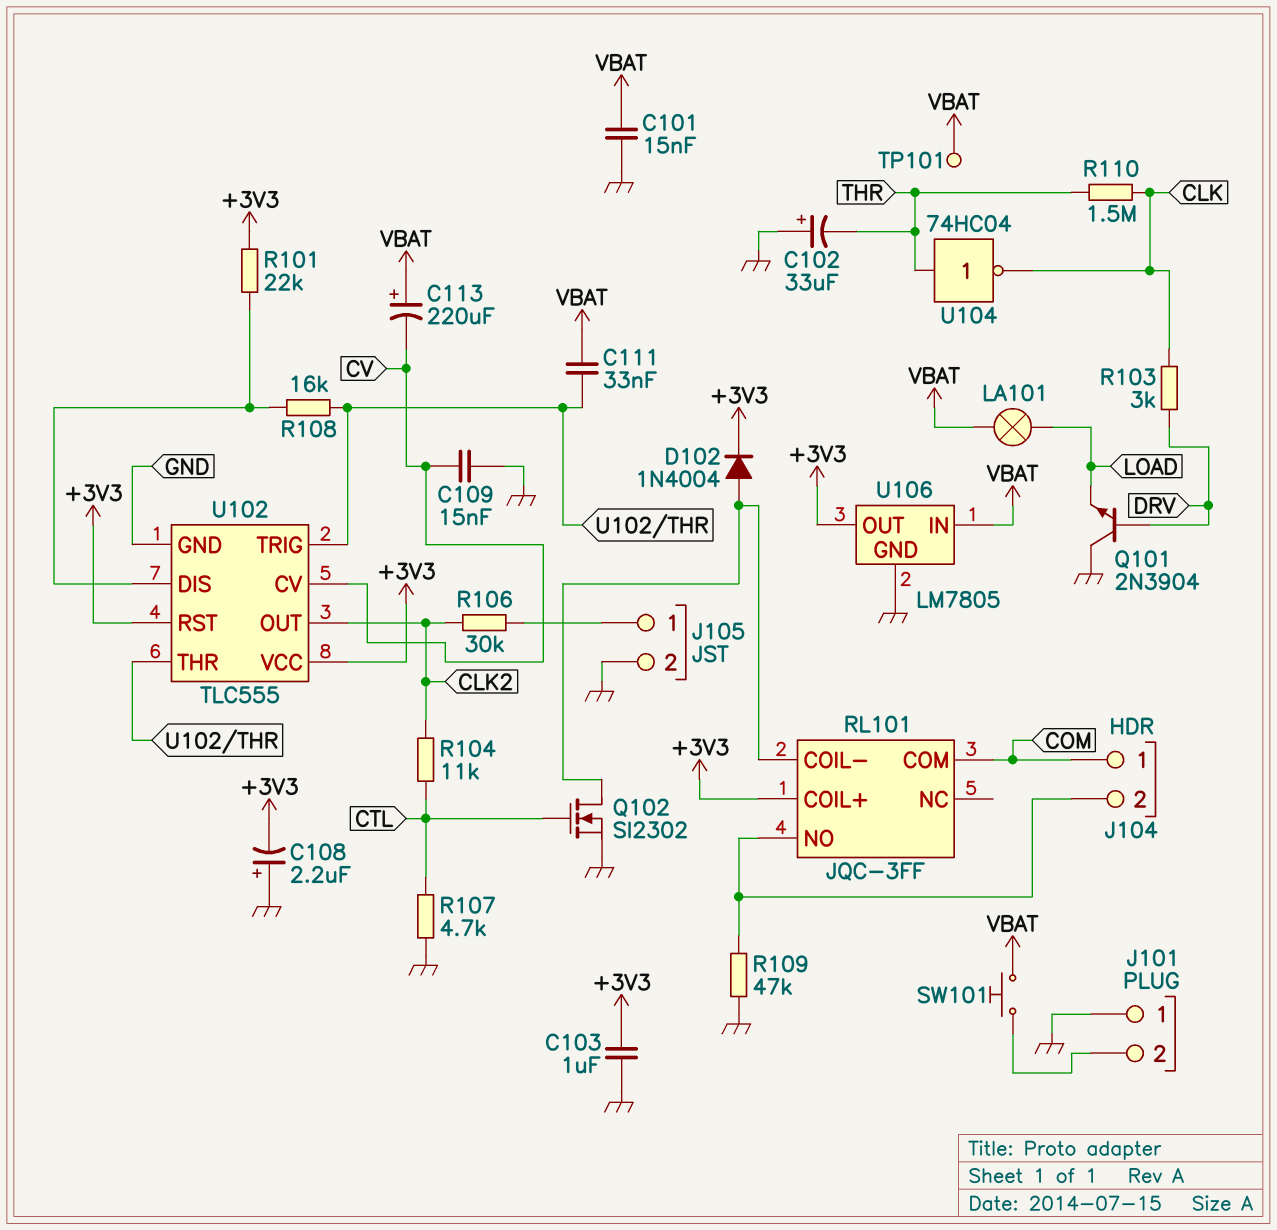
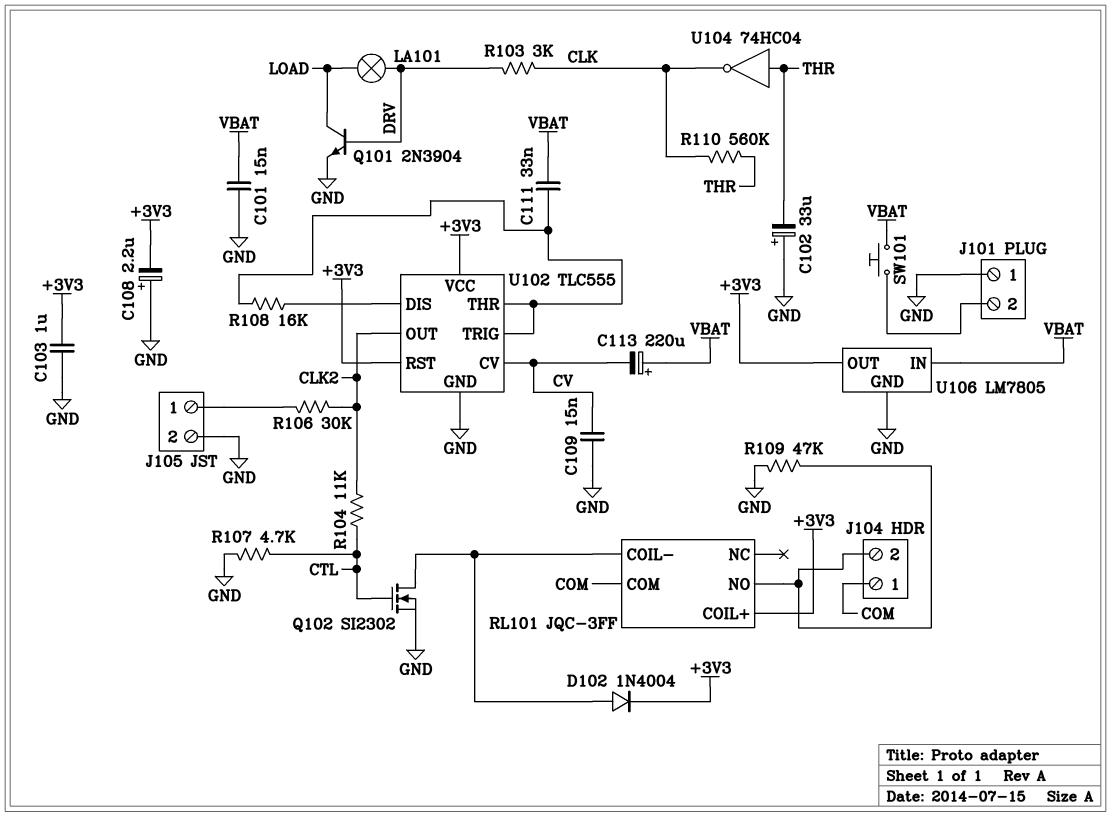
LA101: lamp (LOAD, VBAT) -> lamp (DRV, LOAD)
Q101: NPN 2N3904 (B DRV, C GND, E LOAD) -> NPN 2N3904 (B DRV, C LOAD, E GND)
R101: 22k (+3V3, U102/DIS) -> none
R110: 1.5M (CLK, THR) -> 560k (CLK, THR)
TP101: test point (VBAT) -> none

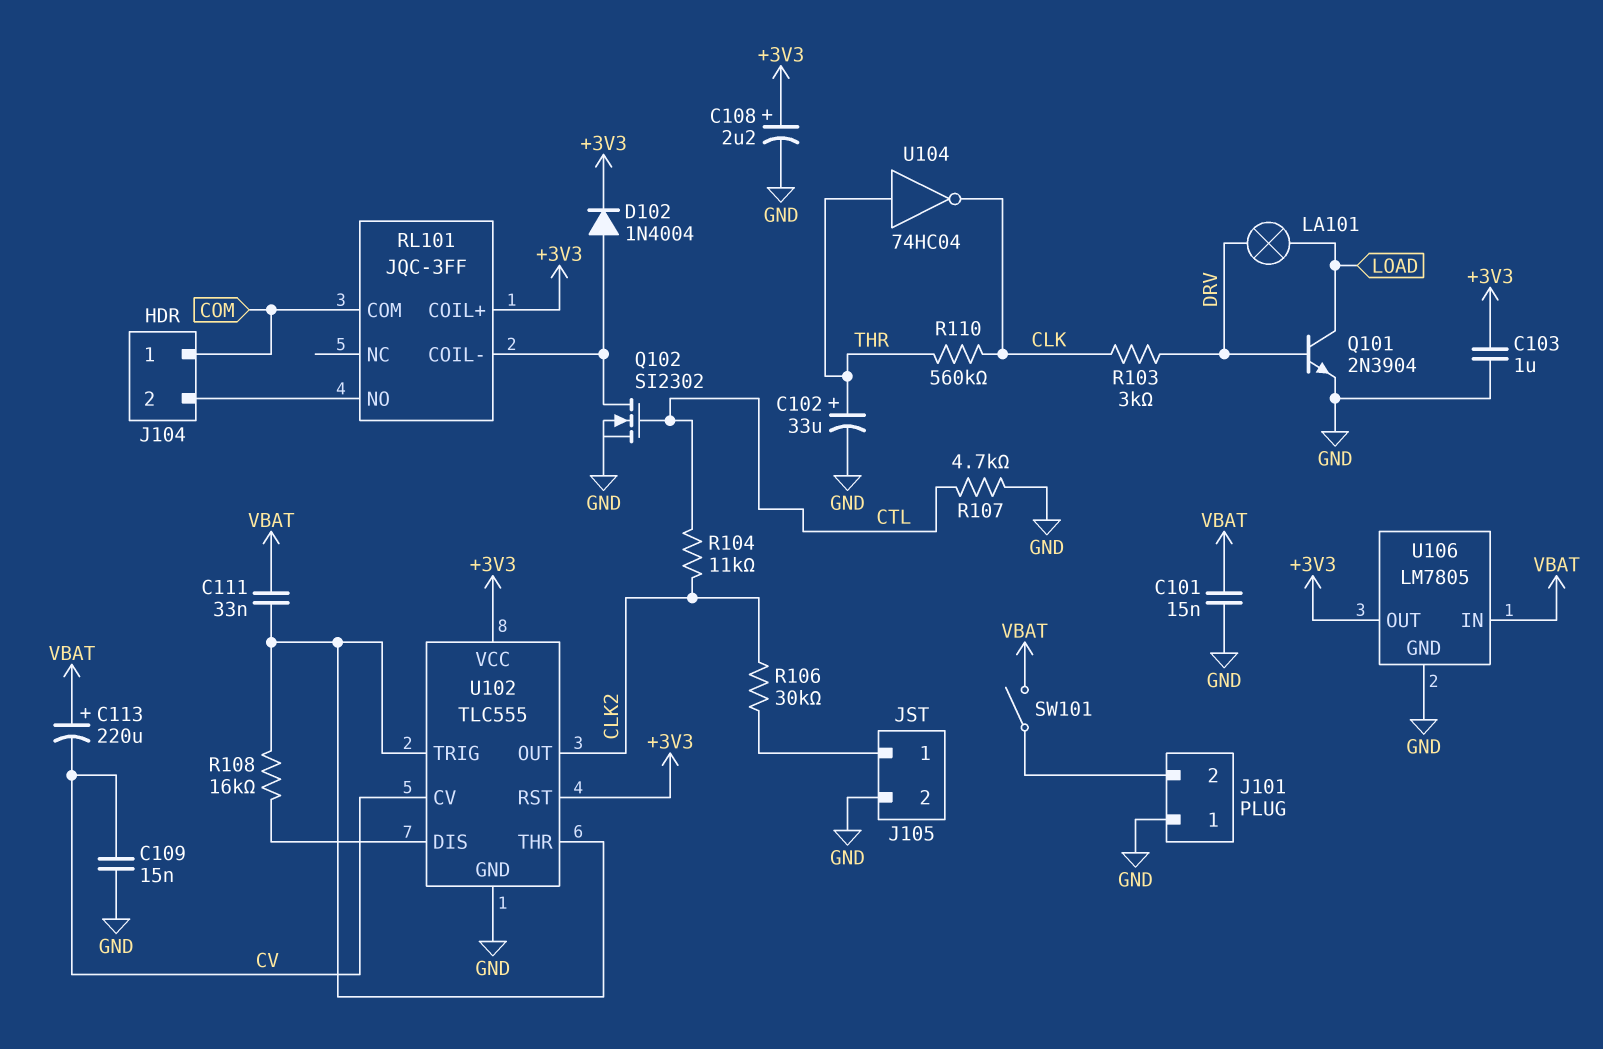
C102: 33uF (plus GND, minus THR) -> 33uF (plus THR, minus GND)
C108: 2.2uF (plus GND, minus +3V3) -> 2.2uF (plus +3V3, minus GND)
R109: 47k (GND, J104/2) -> none
SW101: button (J101/2, VBAT) -> switch (J101/2, VBAT)

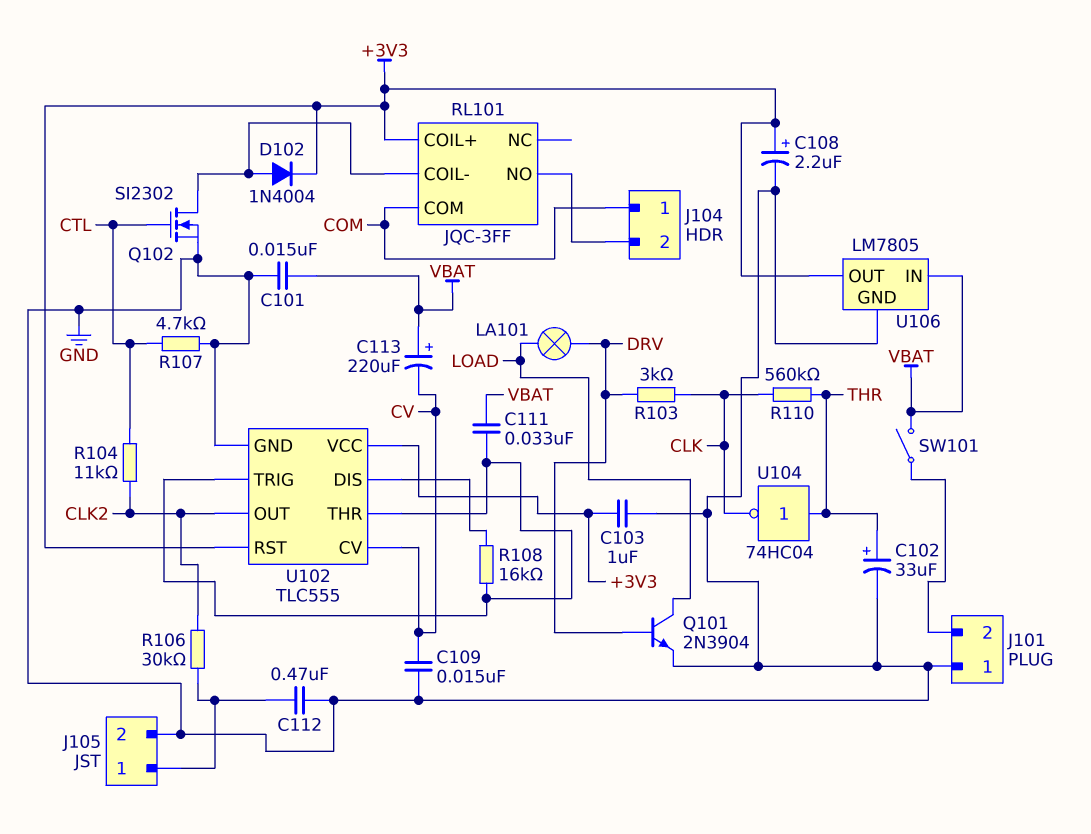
C112: none -> 470nF (GND, J105/1)

